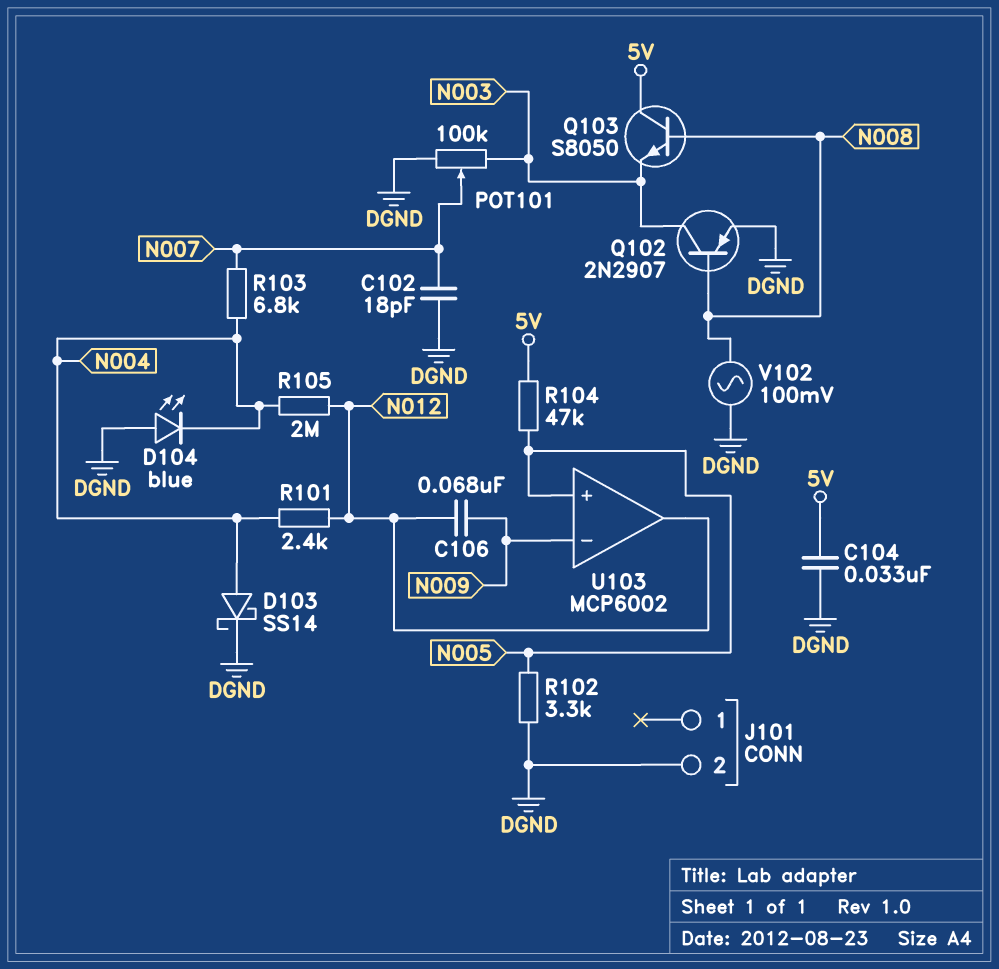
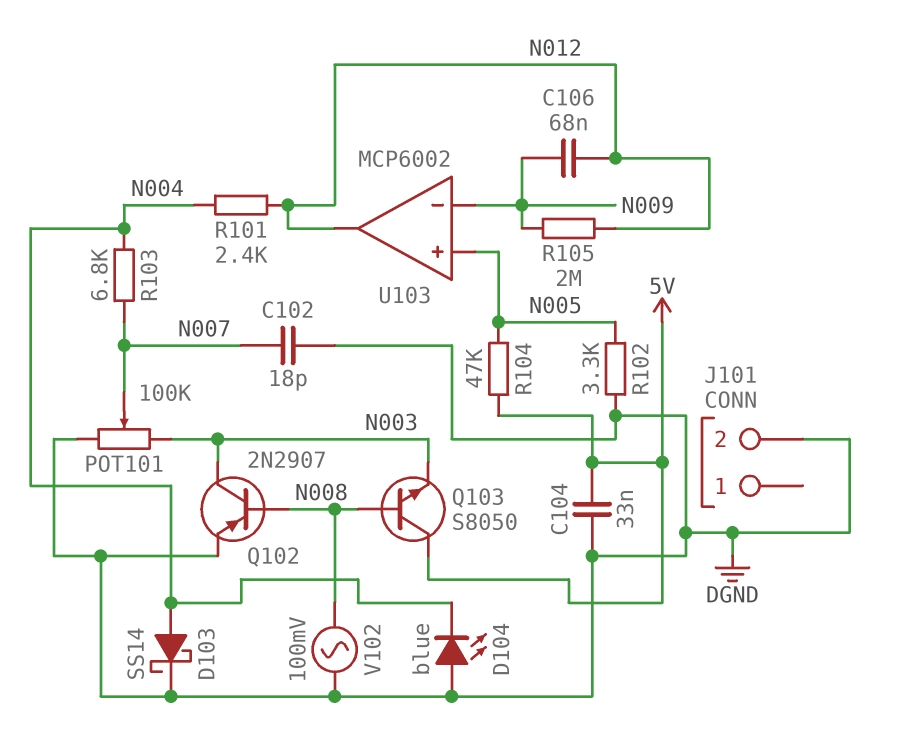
R105: 2M (N004, N012) -> 2M (N009, N012)

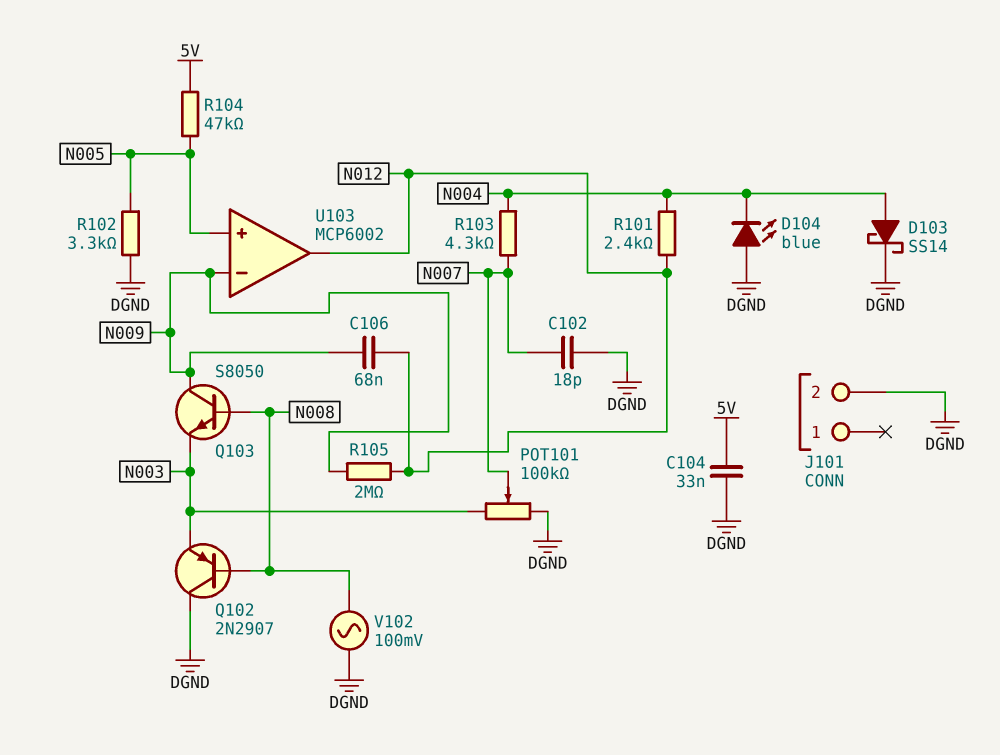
Q102: PNP 2N2907 (B N008, C N003, E DGND) -> PNP 2N2907 (B N008, C DGND, E N003)
Q103: NPN S8050 (B N008, C 5V, E N003) -> NPN S8050 (B N008, C N009, E N003)
R103: 6.8k (N004, N007) -> 4.3k (N004, N007)

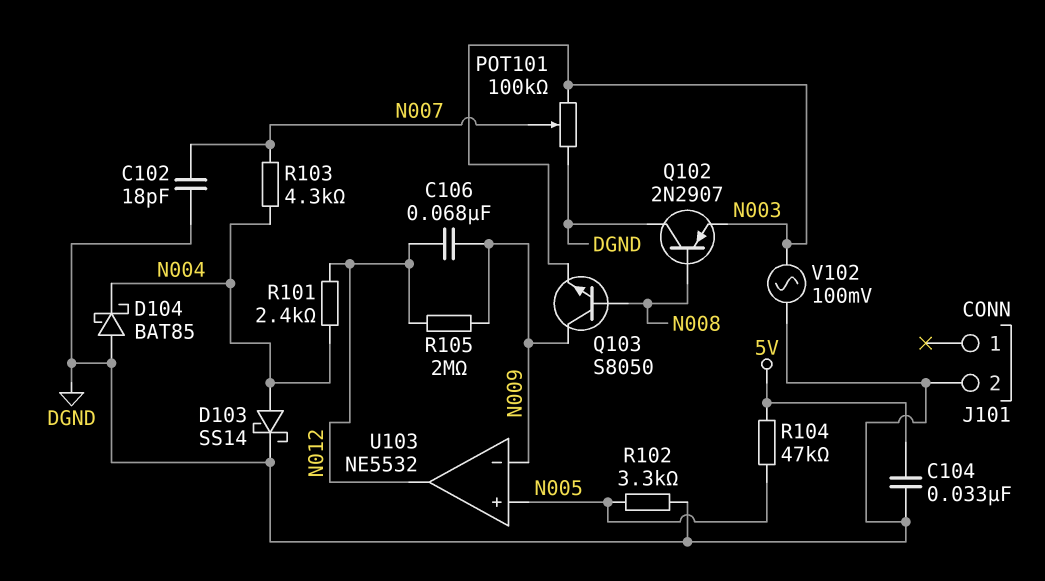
D104: LED blue (A DGND, K N004) -> schottky BAT85 (A DGND, K N004)
U103: MCP6002 -> NE5532
V102: AC 100mV (DGND, N008) -> AC 100mV (DGND, N003)

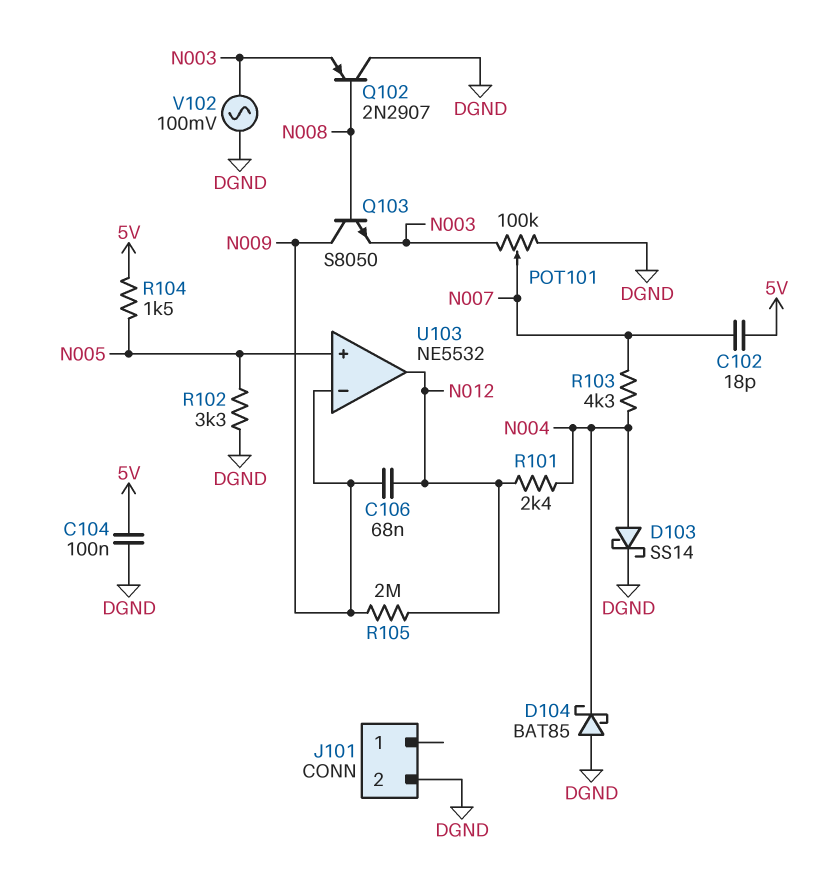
C102: 18pF (DGND, N007) -> 18pF (5V, N007)
C104: 33nF (5V, DGND) -> 100nF (5V, DGND)
R104: 47k (5V, N005) -> 1.5k (5V, N005)

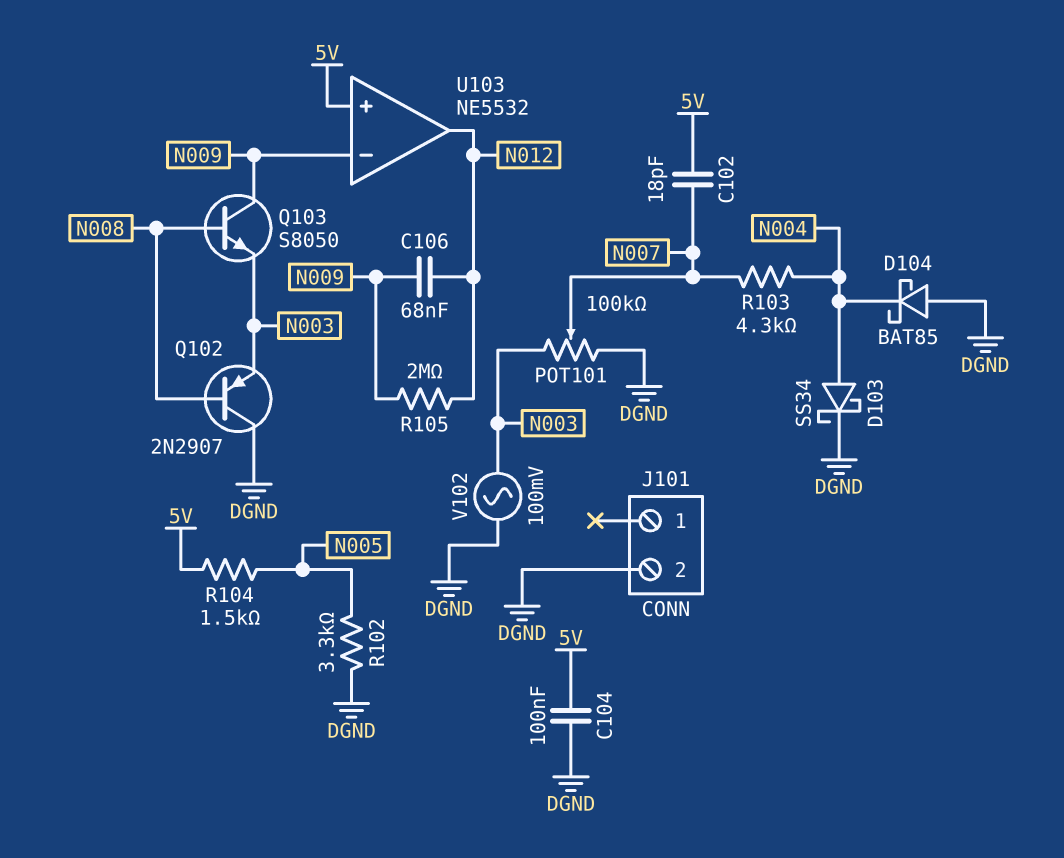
D103: schottky SS14 (A N004, K DGND) -> schottky SS34 (A N004, K DGND)
R101: 2.4k (N004, N012) -> none
U103 pin in+: N005 -> 5V

